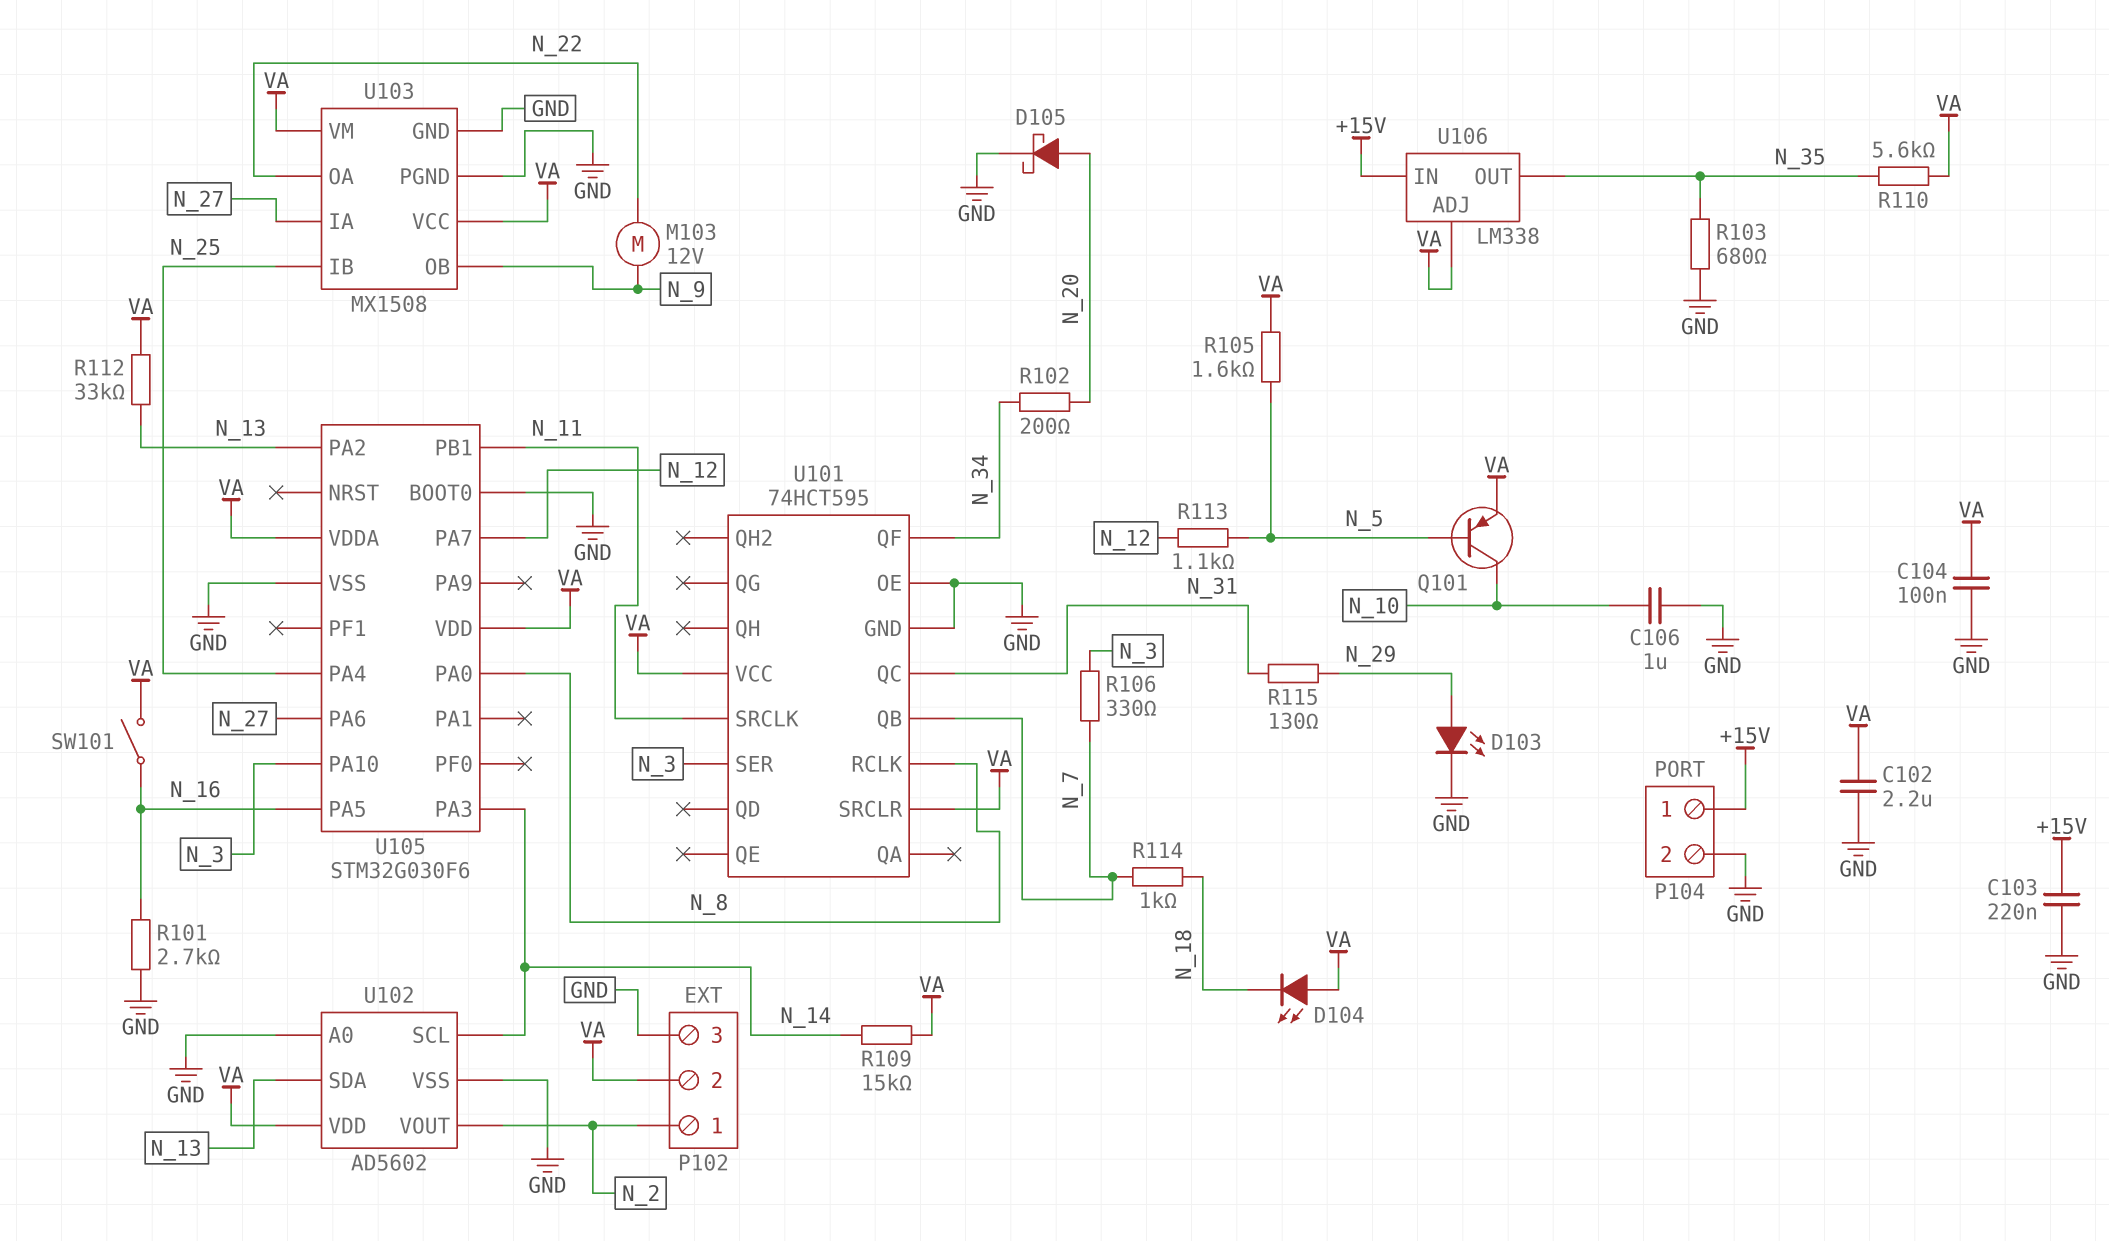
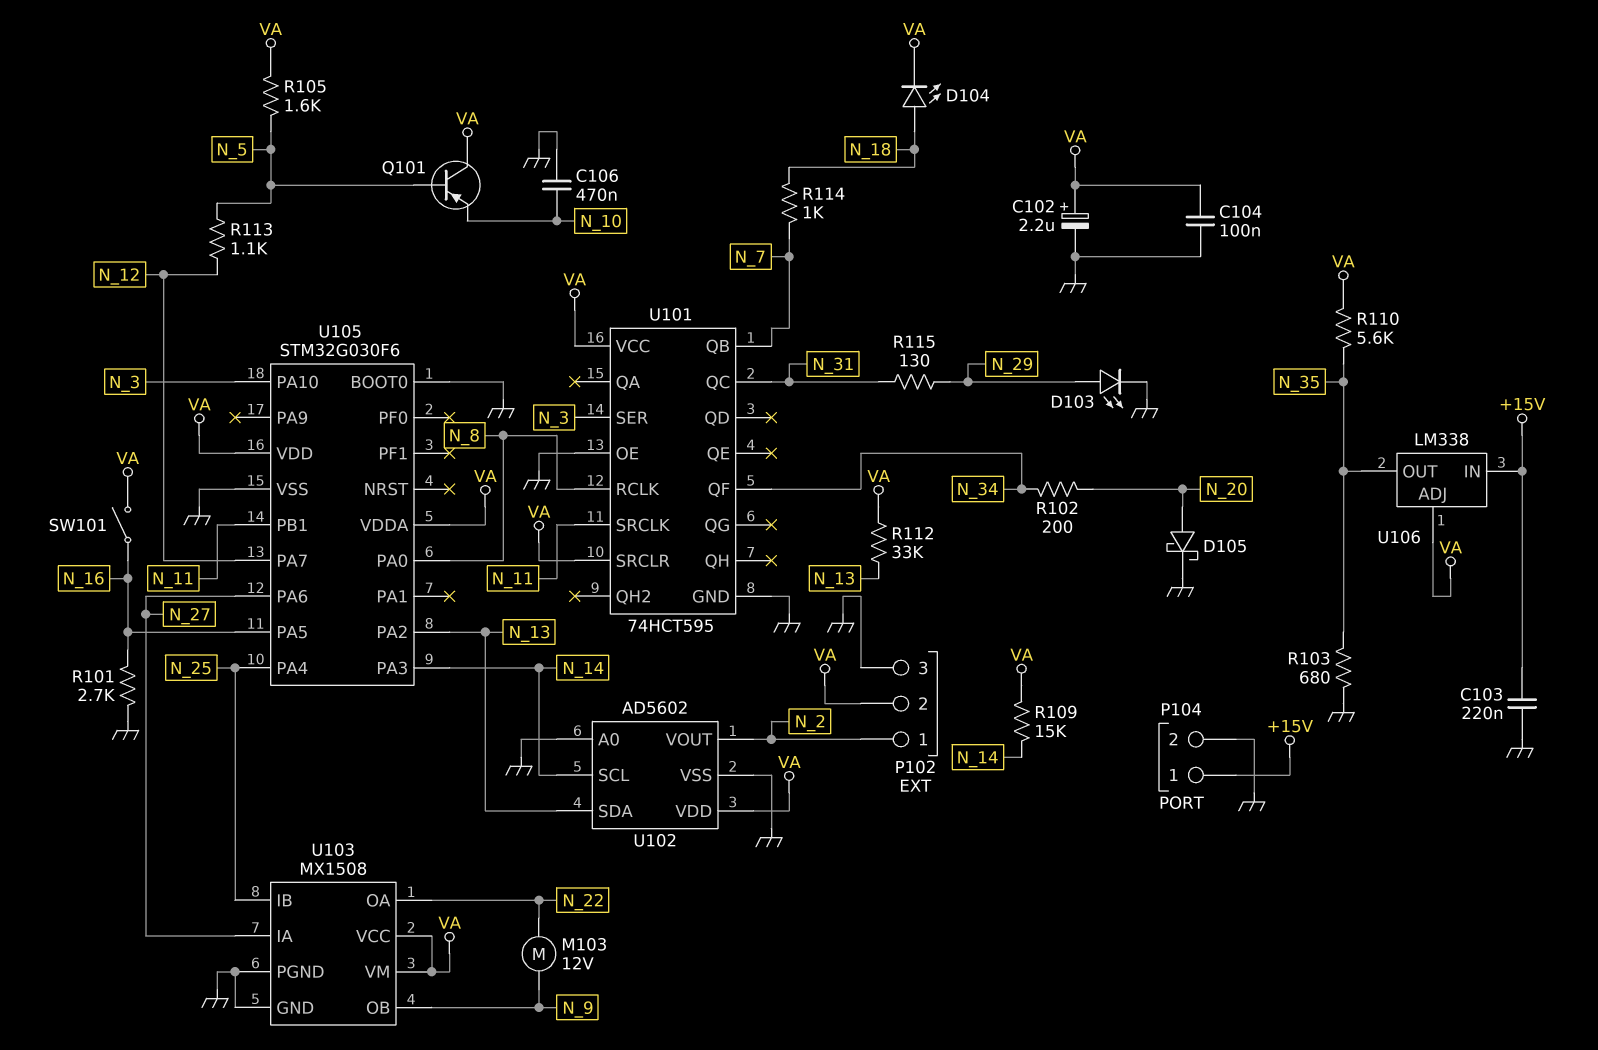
C102: 2.2uF (GND, VA) -> 2.2uF (plus VA, minus GND)
C106: 1uF (GND, N_10) -> 470nF (GND, N_10)
D104: LED (A VA, K N_18) -> LED (A N_18, K VA)
Q101: PNP (B N_5, C N_10, E VA) -> PNP (B N_5, C VA, E N_10)
R106: 330 (N_3, N_7) -> none

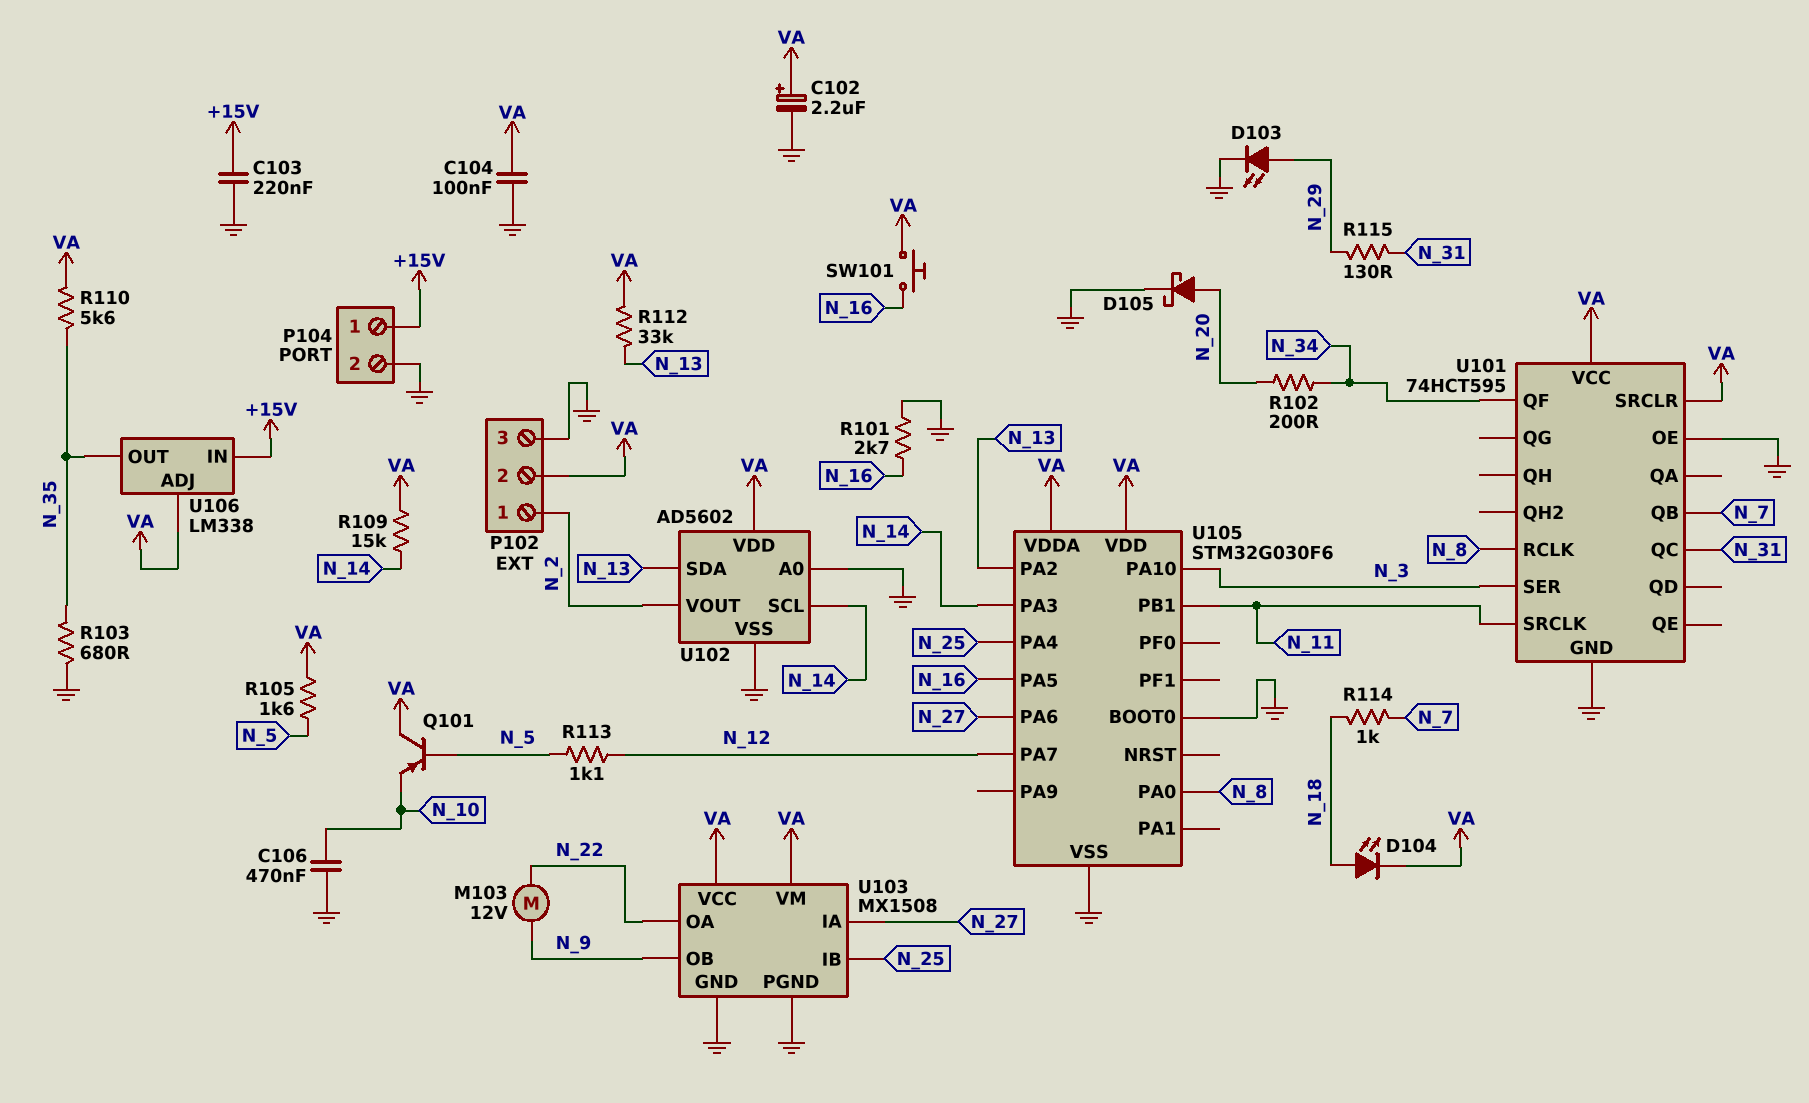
SW101: switch (N_16, VA) -> button (N_16, VA)

